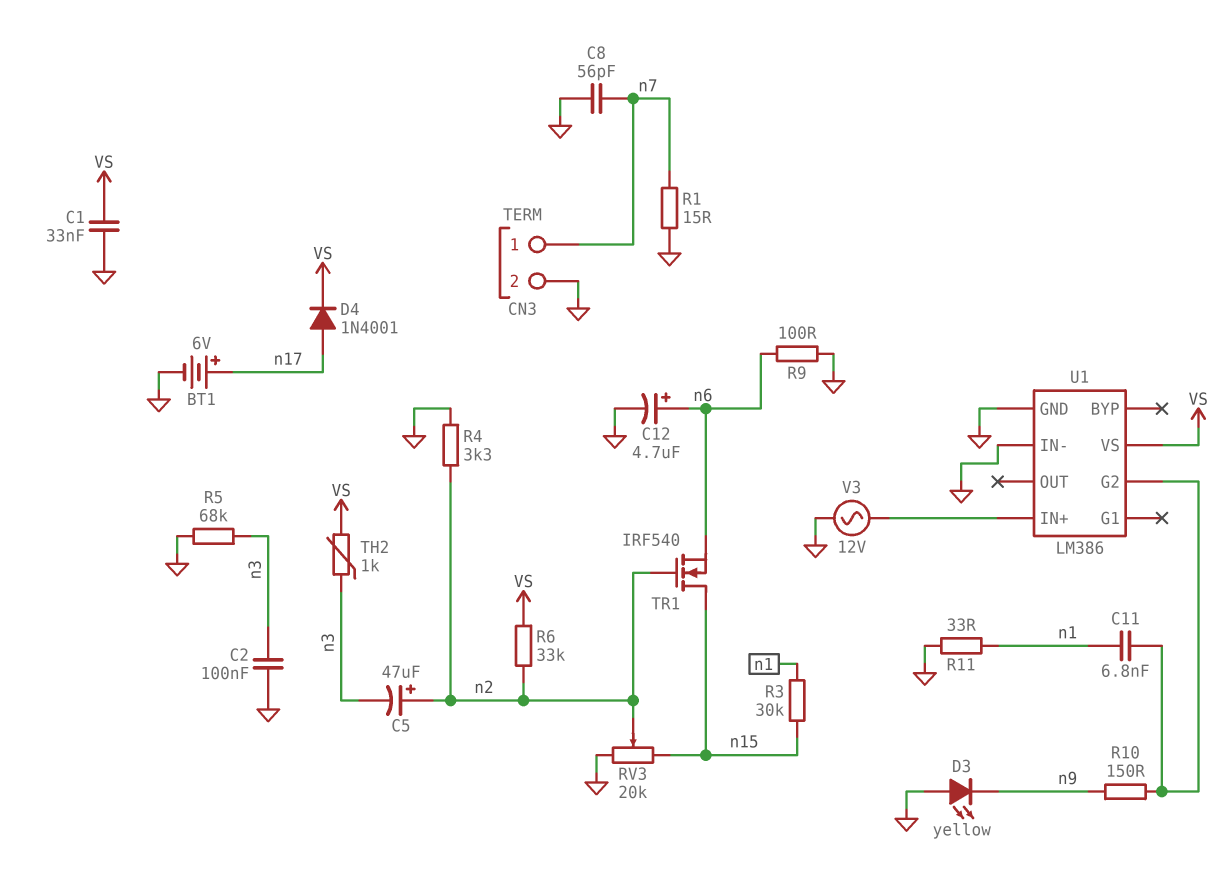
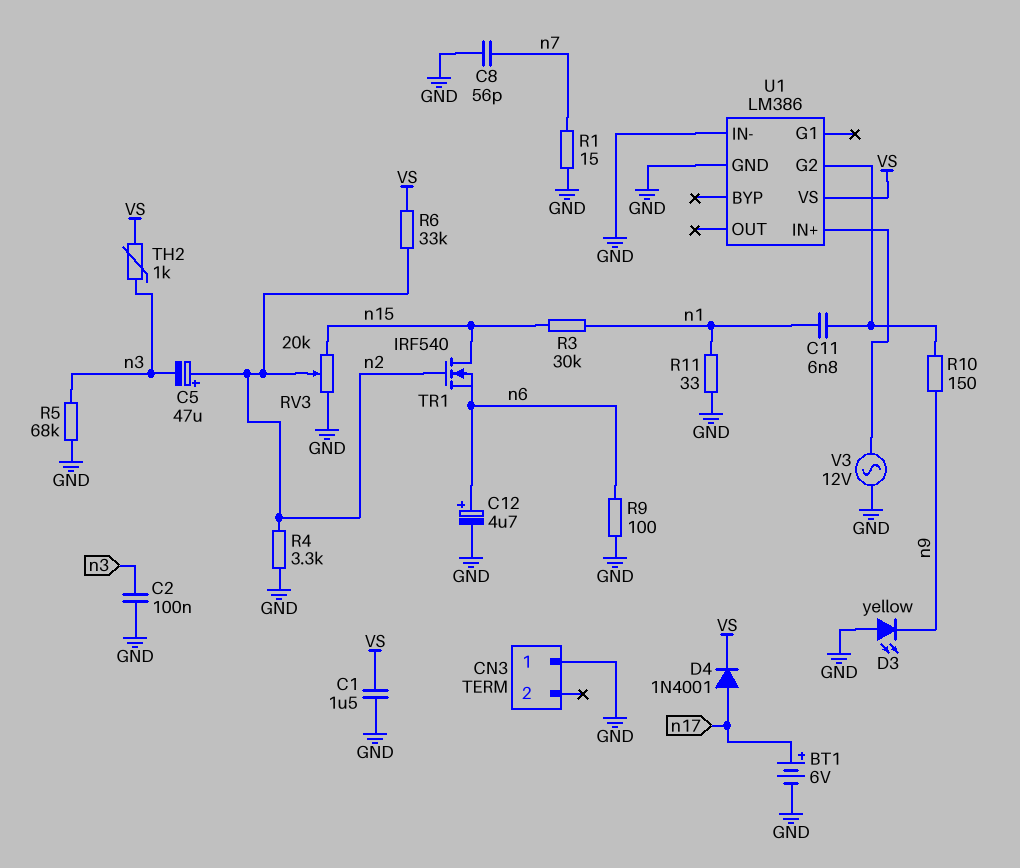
C1: 33nF (GND, VS) -> 1.5uF (GND, VS)
CN3 pin 1: n7 -> GND
CN3 pin 2: GND -> none

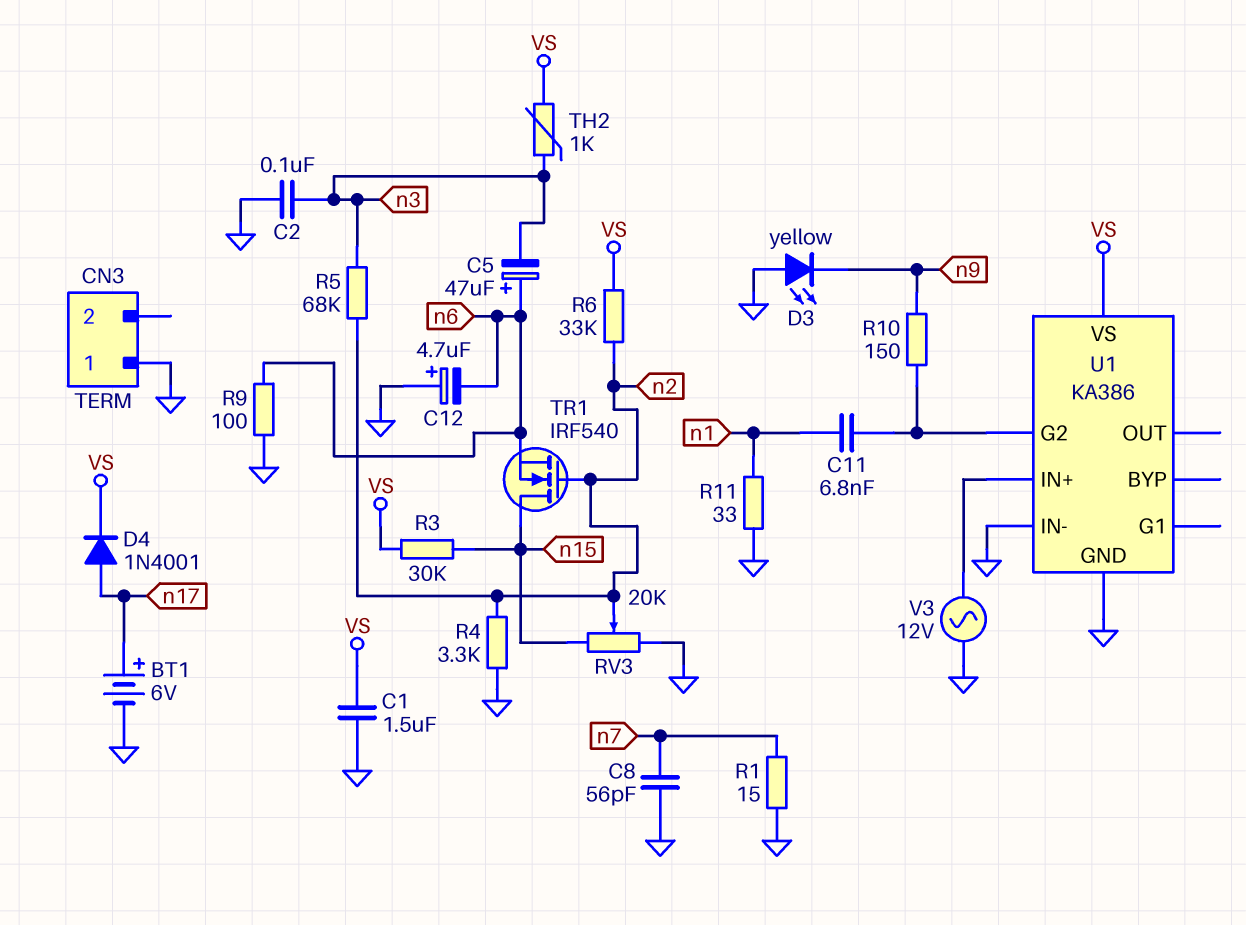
C5: 47uF (plus n2, minus n3) -> 47uF (plus n6, minus n3)
C12: 4.7uF (plus n6, minus GND) -> 4.7uF (plus GND, minus n6)
R3: 30k (n1, n15) -> 30k (VS, n15)
R5: 68k (GND, n3) -> 68k (n2, n3)
U1: LM386 -> KA386

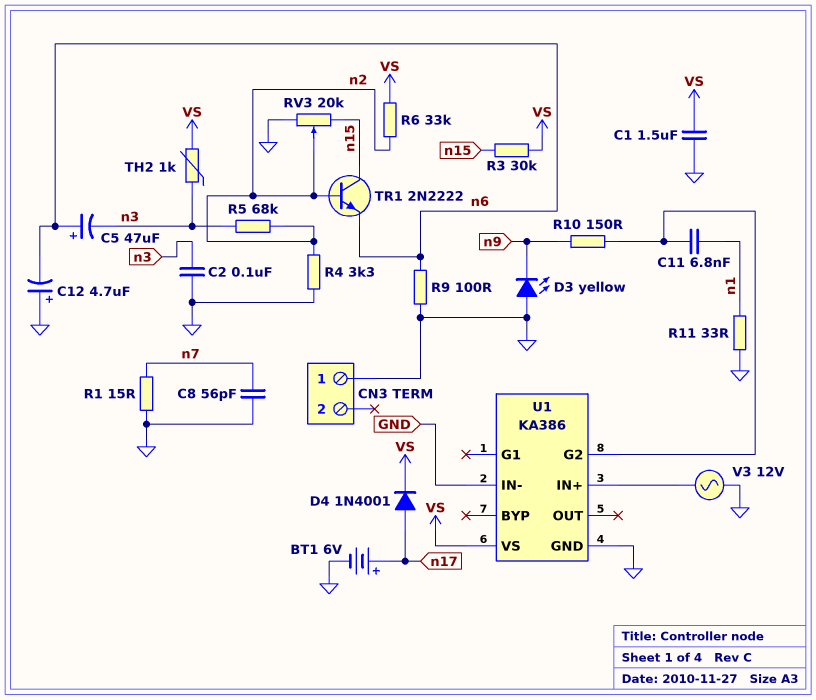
TR1: NMOS IRF540 (G n2, D n15, S n6) -> NPN 2N2222 (B n2, C n15, E n6)

